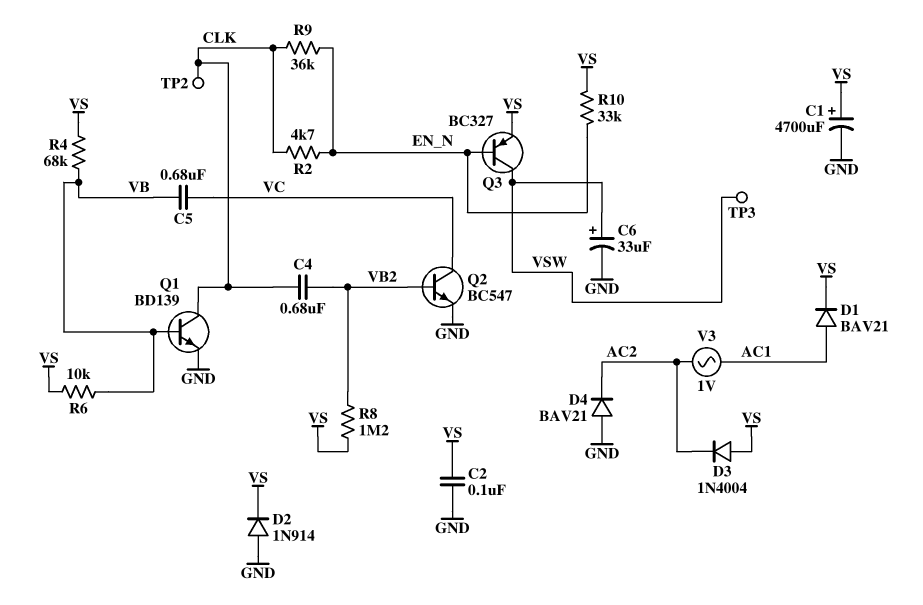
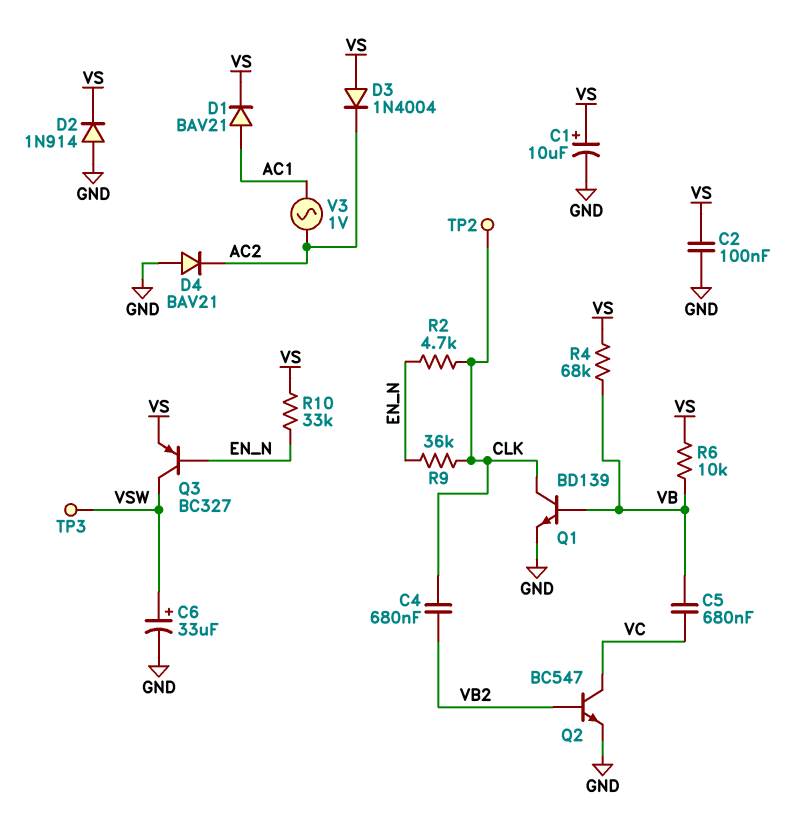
C1: 4700uF (plus VS, minus GND) -> 10uF (plus VS, minus GND)
R8: 1.2M (VB2, VS) -> none

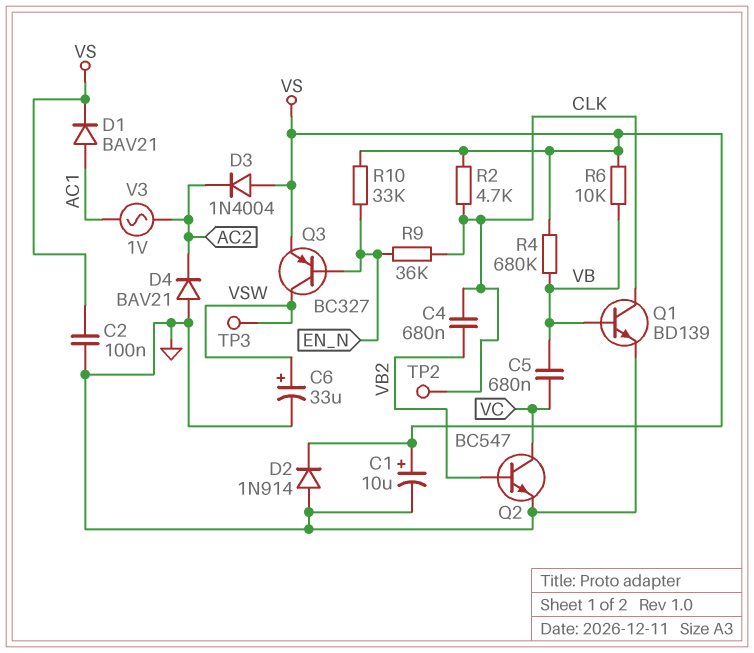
R2: 4.7k (CLK, EN_N) -> 4.7k (CLK, VS)
R4: 68k (VB, VS) -> 680k (VB, VS)

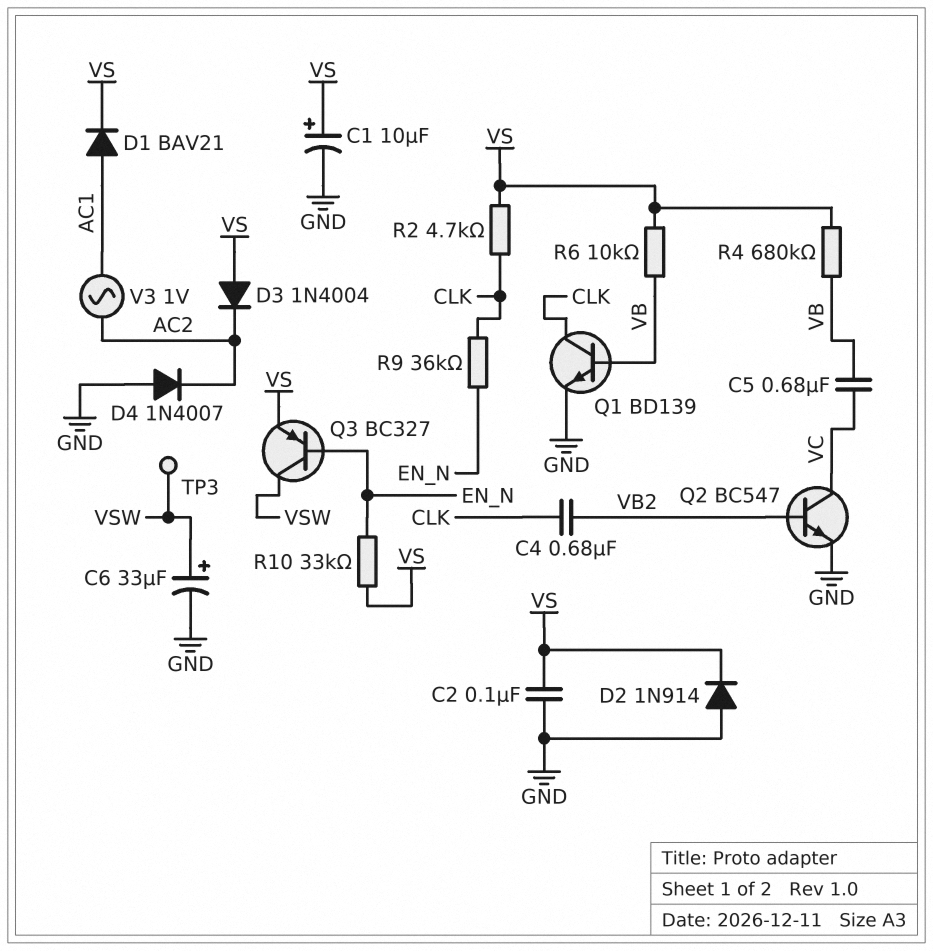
D4: diode BAV21 (A GND, K AC2) -> diode 1N4007 (A GND, K AC2)
TP2: test point (CLK) -> none

